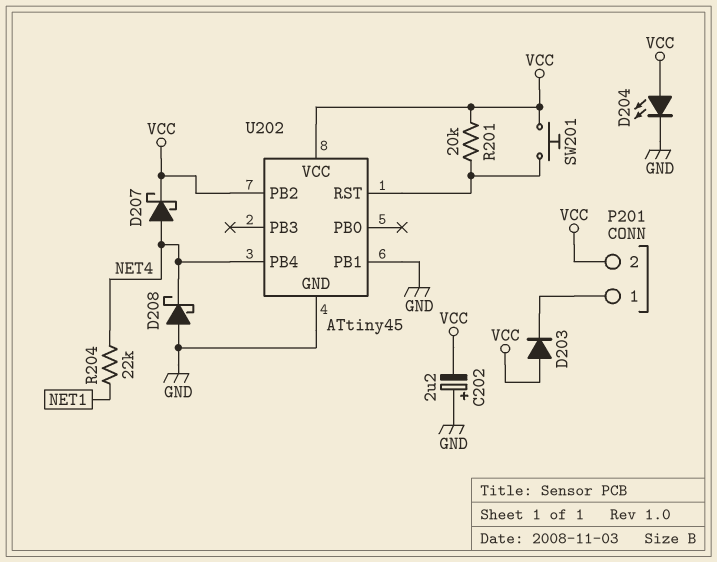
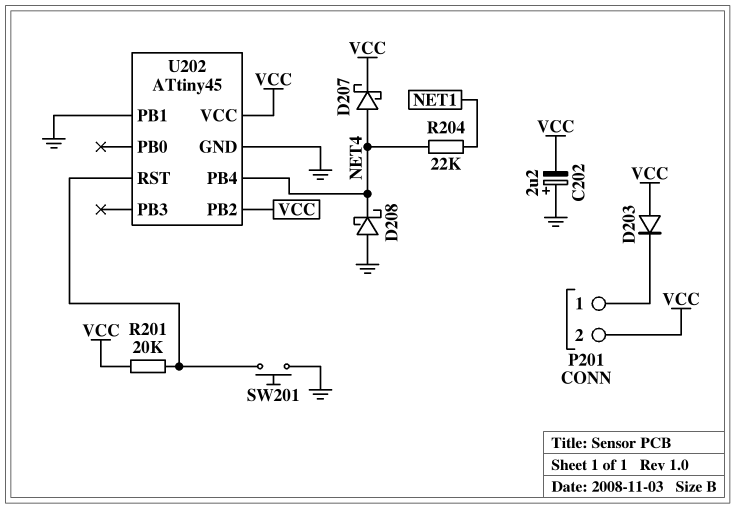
D204: LED (A VCC, K GND) -> none
SW201: button (U202/RST, VCC) -> button (GND, U202/RST)

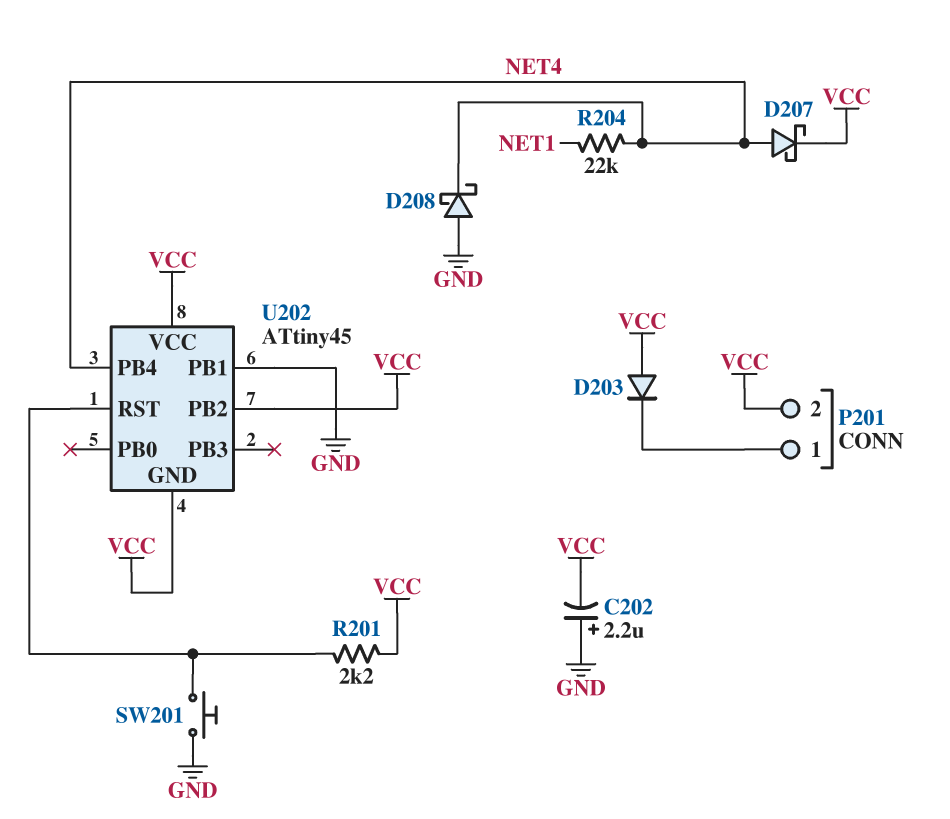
R201: 20k (U202/RST, VCC) -> 2.2k (U202/RST, VCC)
U202 pin GND: GND -> VCC

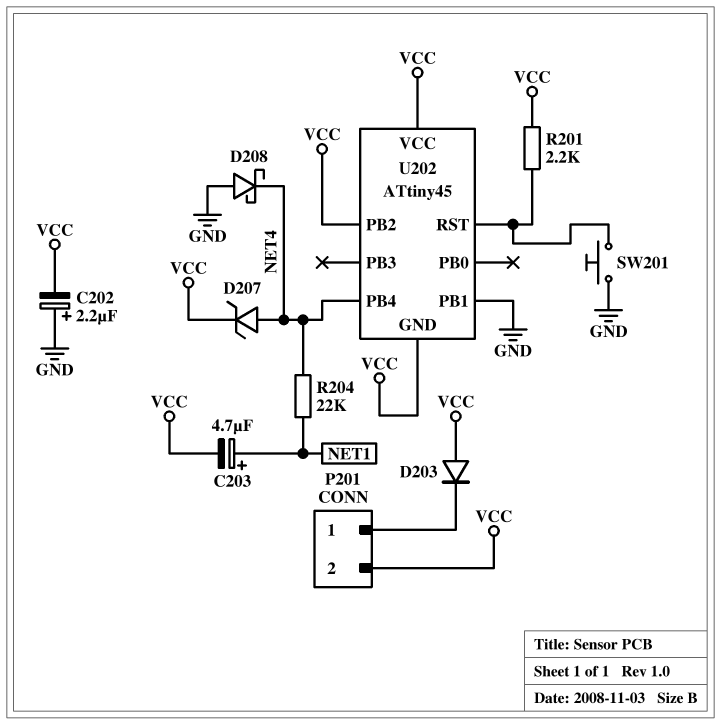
C203: none -> 4.7uF (plus NET1, minus VCC)
D207: schottky (A NET4, K VCC) -> zener (A NET4, K VCC)

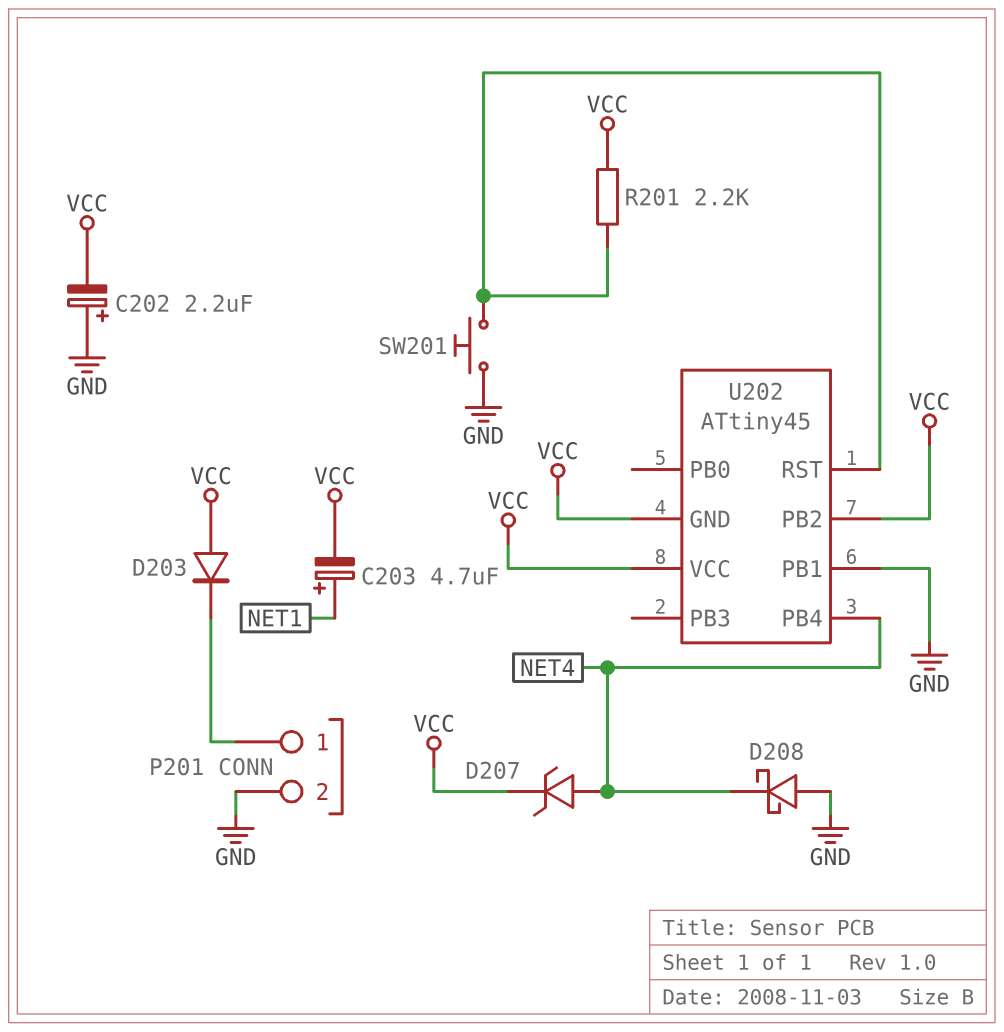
P201 pin 2: VCC -> GND
R204: 22k (NET1, NET4) -> none

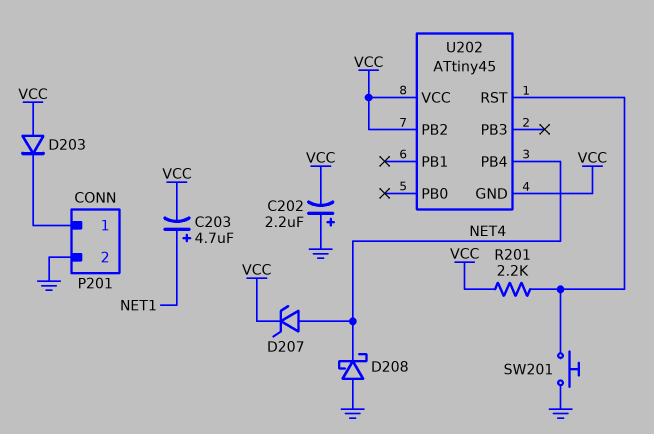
U202 pin PB1: GND -> none

